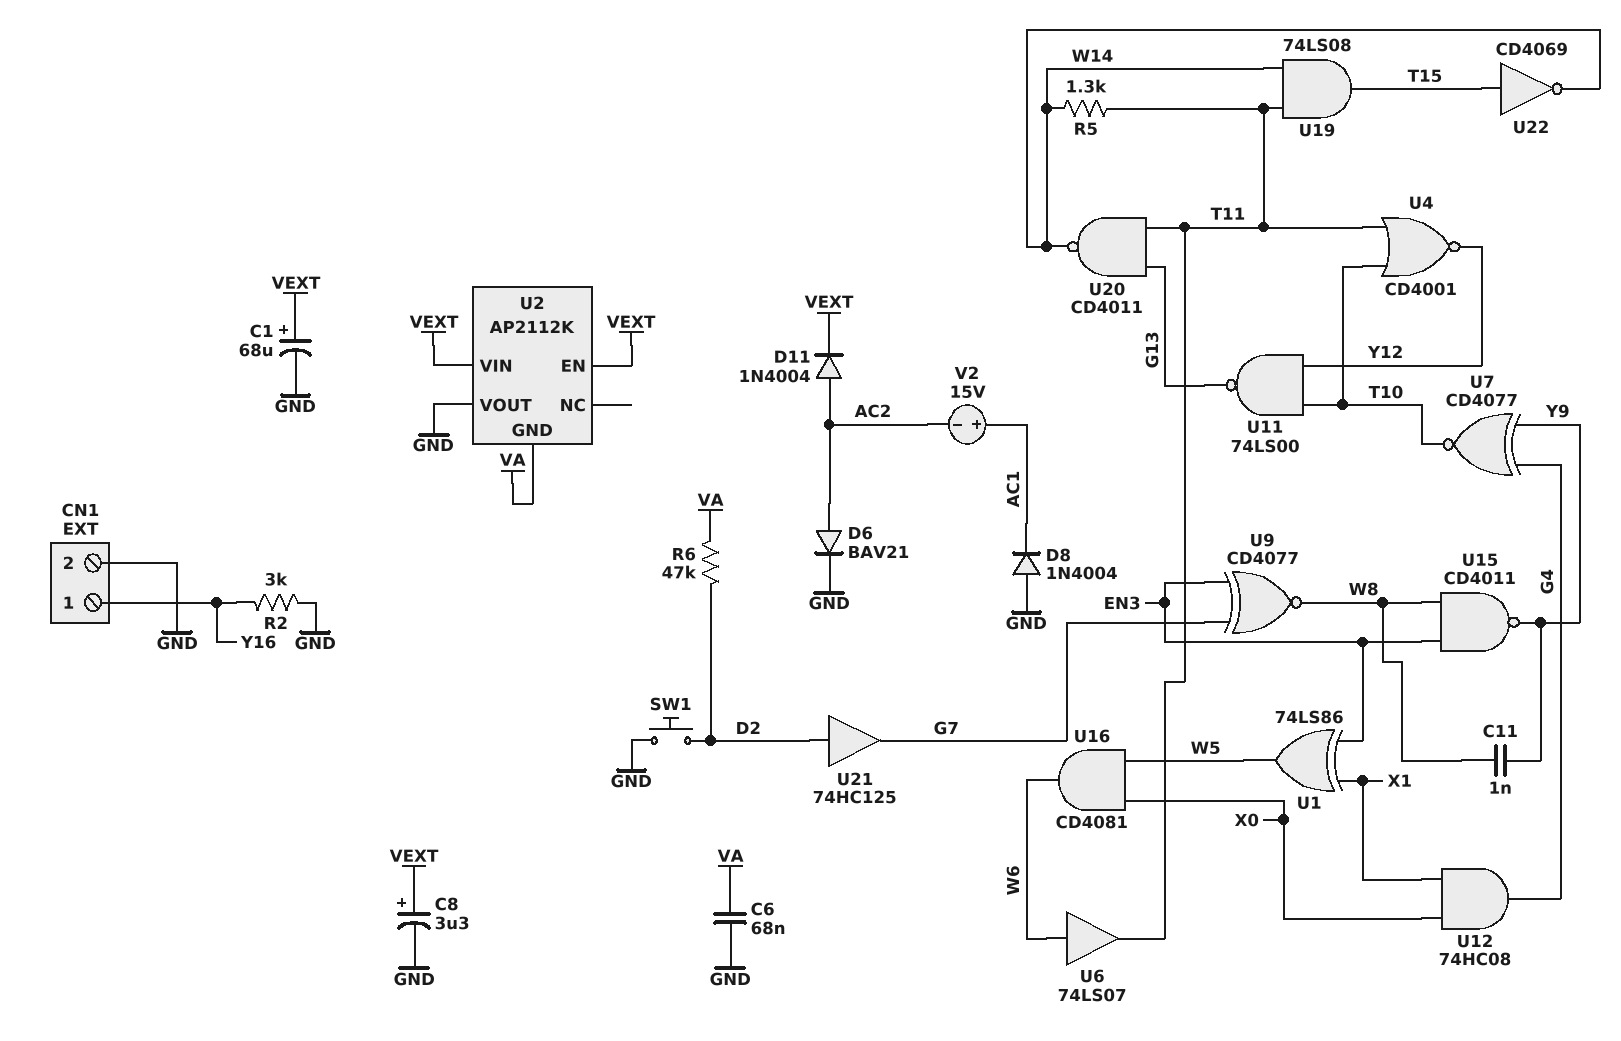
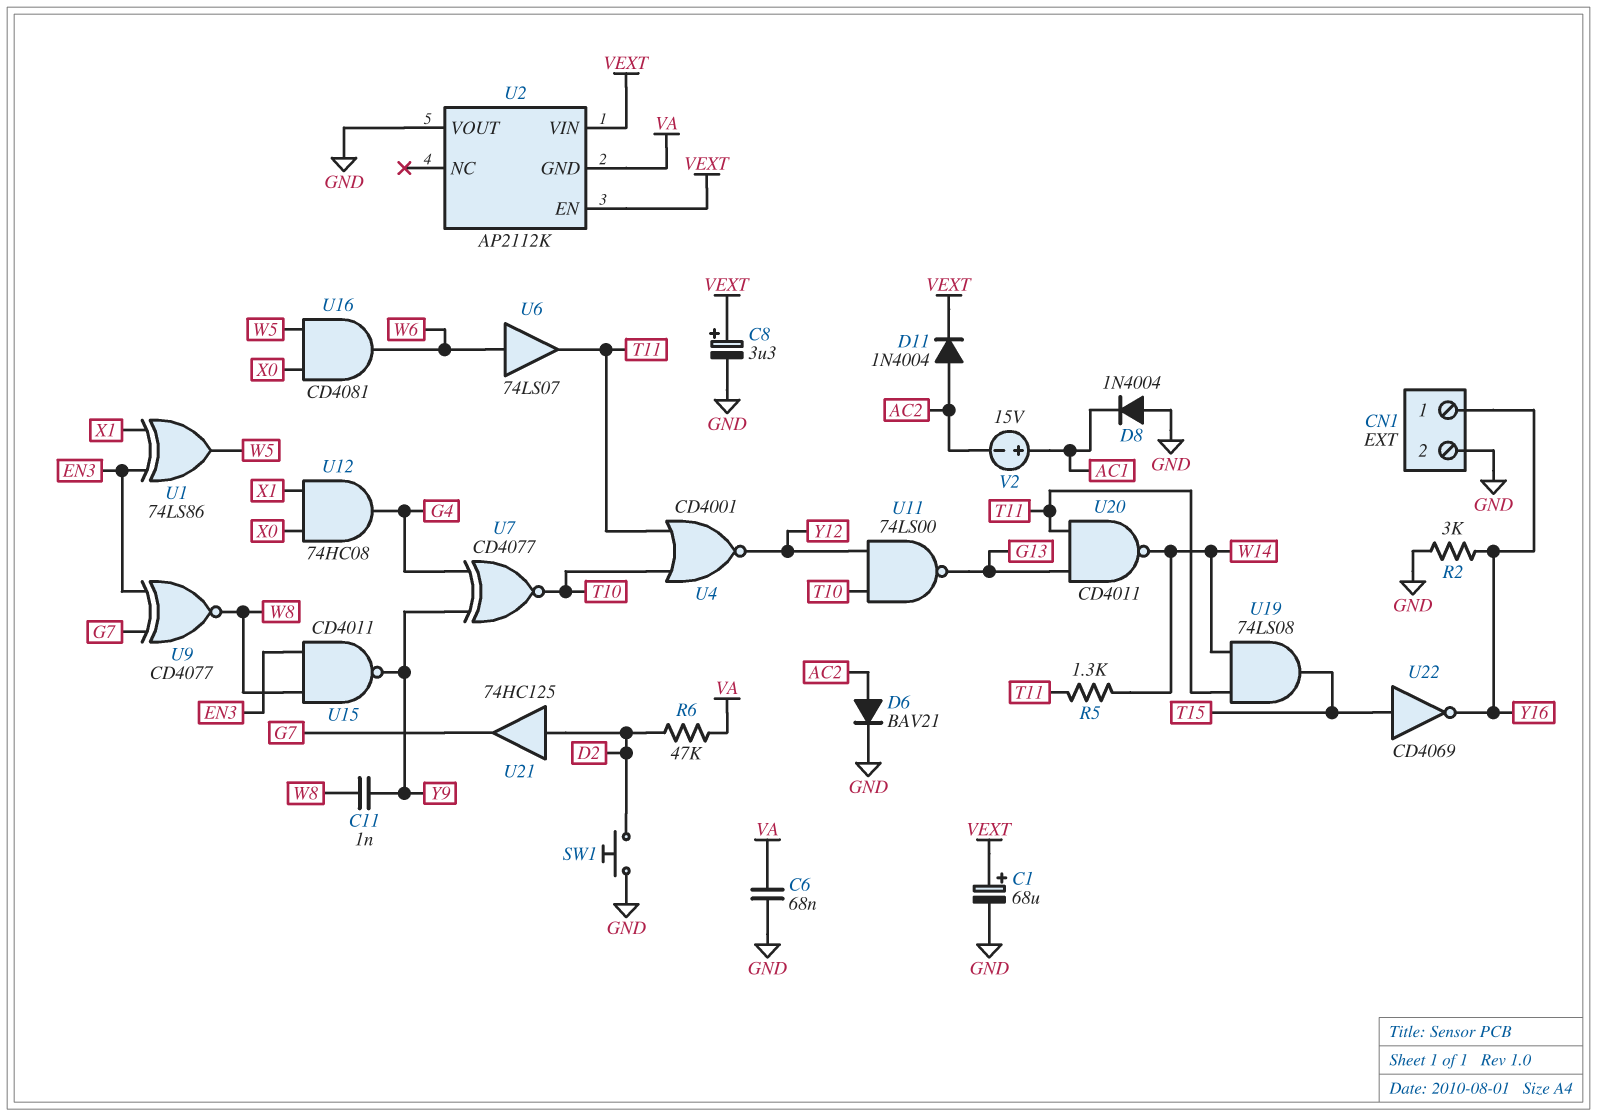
U22: NOT CD4069 (in T15, out W14) -> NOT CD4069 (in T15, out Y16)

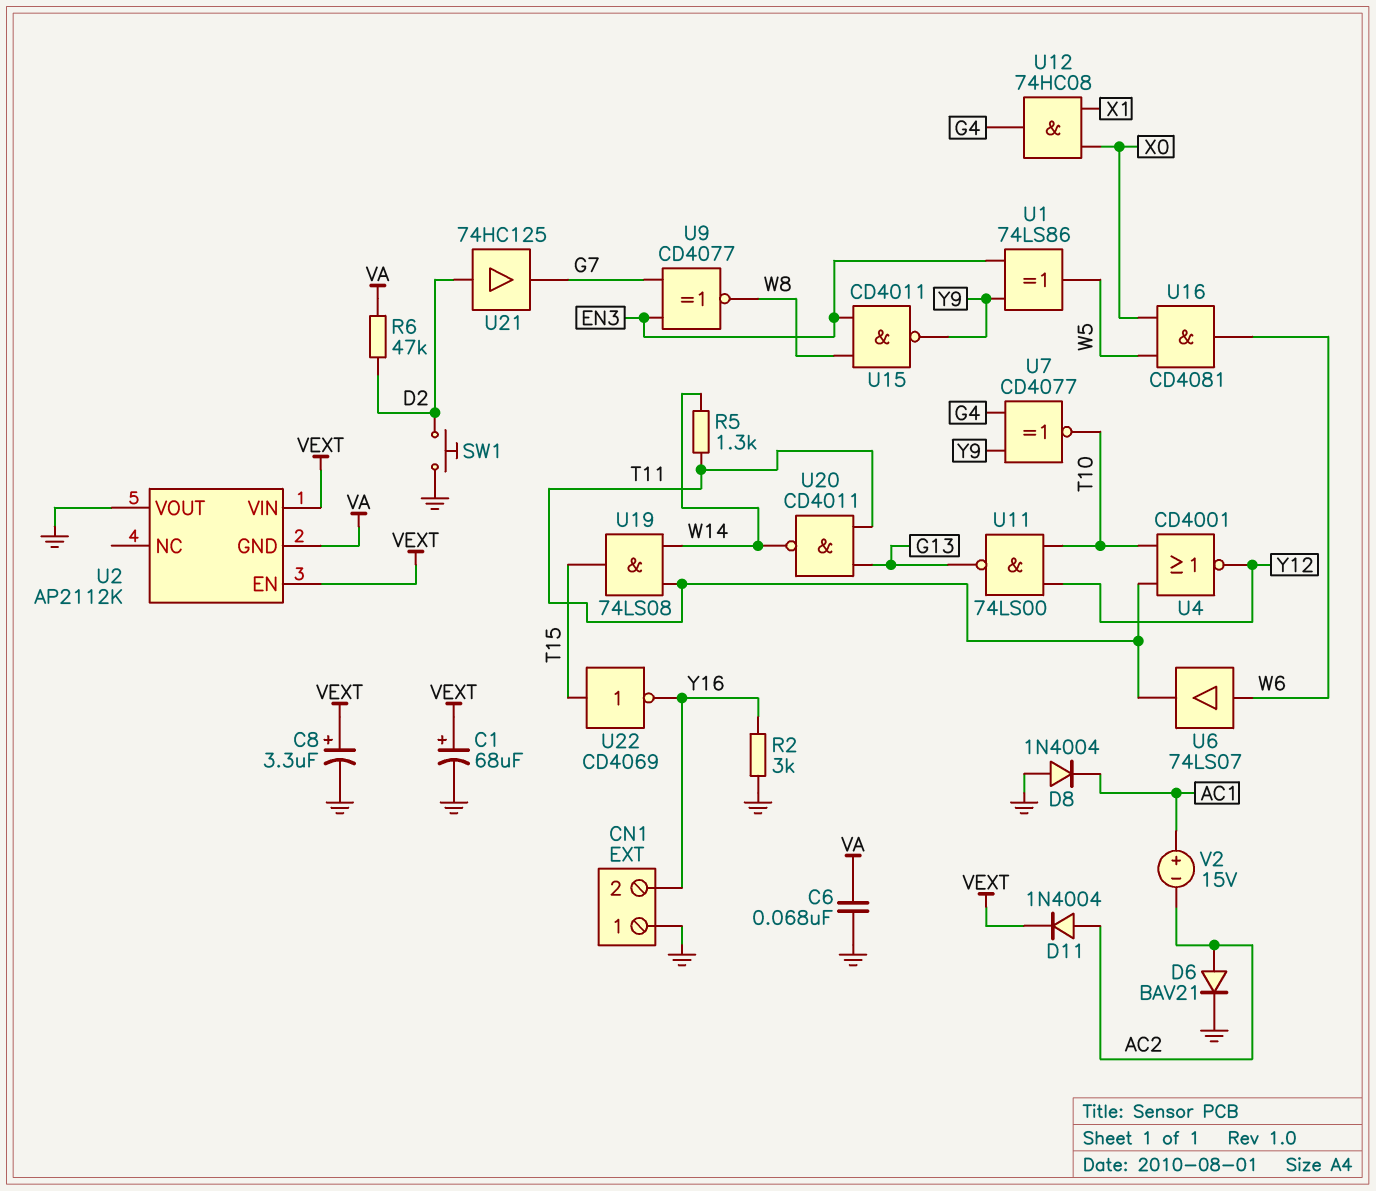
C11: 1nF (W8, Y9) -> none
CN1 pin 1: Y16 -> GND
CN1 pin 2: GND -> Y16
U1: XOR 74LS86 (in EN3, in X1, out W5) -> XOR 74LS86 (in EN3, in Y9, out W5)

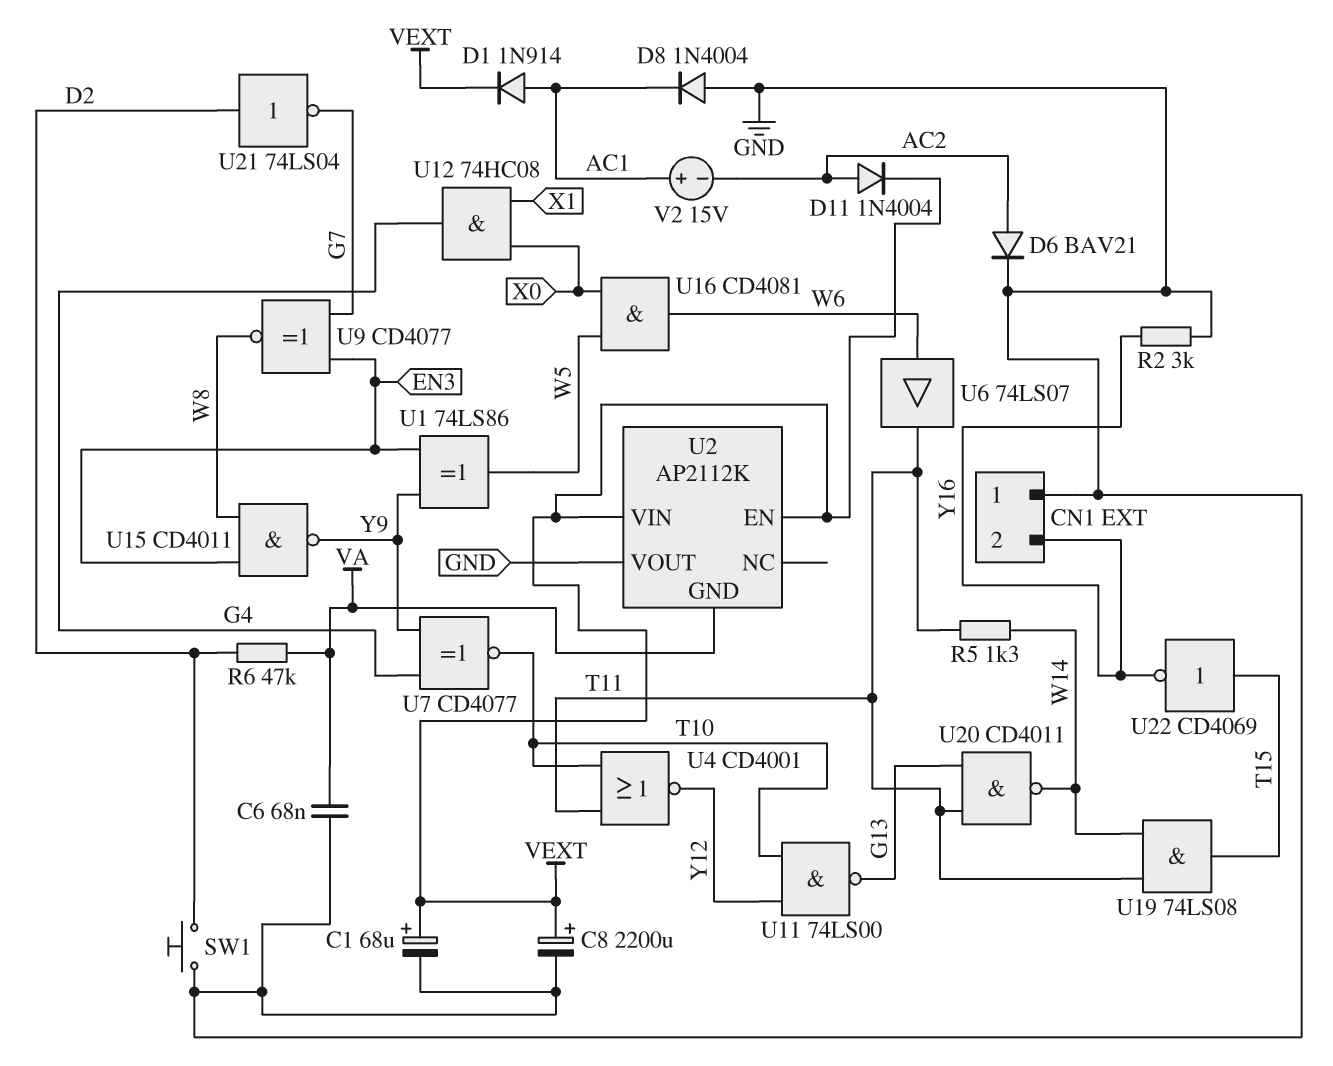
C8: 3.3uF (plus VEXT, minus GND) -> 2200uF (plus VEXT, minus GND)
D1: none -> diode 1N914 (A AC1, K VEXT)
U21: buffer 74HC125 (in D2, out G7) -> NOT 74LS04 (in D2, out G7)

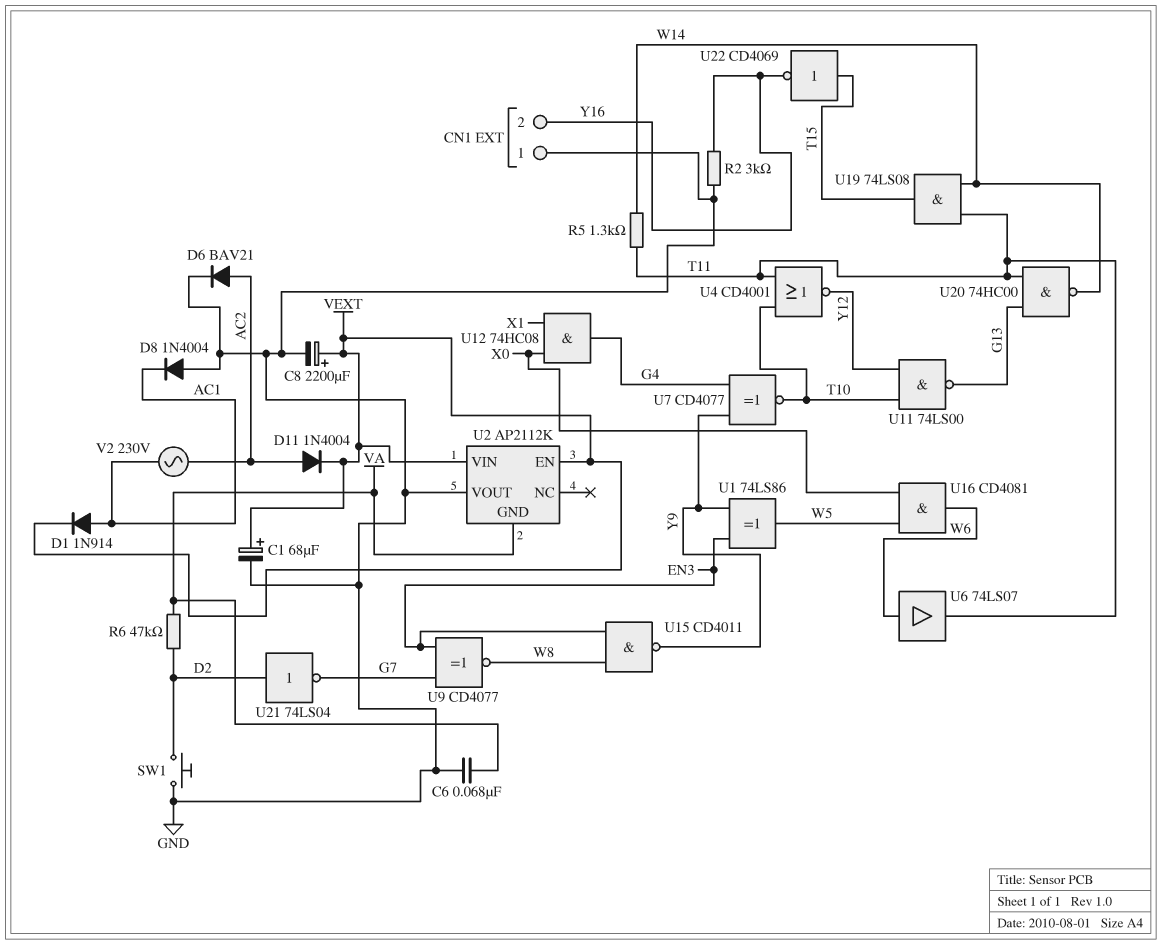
U20: NAND CD4011 (in G13, in T11, out W14) -> NAND 74HC00 (in G13, in T11, out W14)
V2: 15V (plus AC1, minus AC2) -> AC 230V (AC1, AC2)

